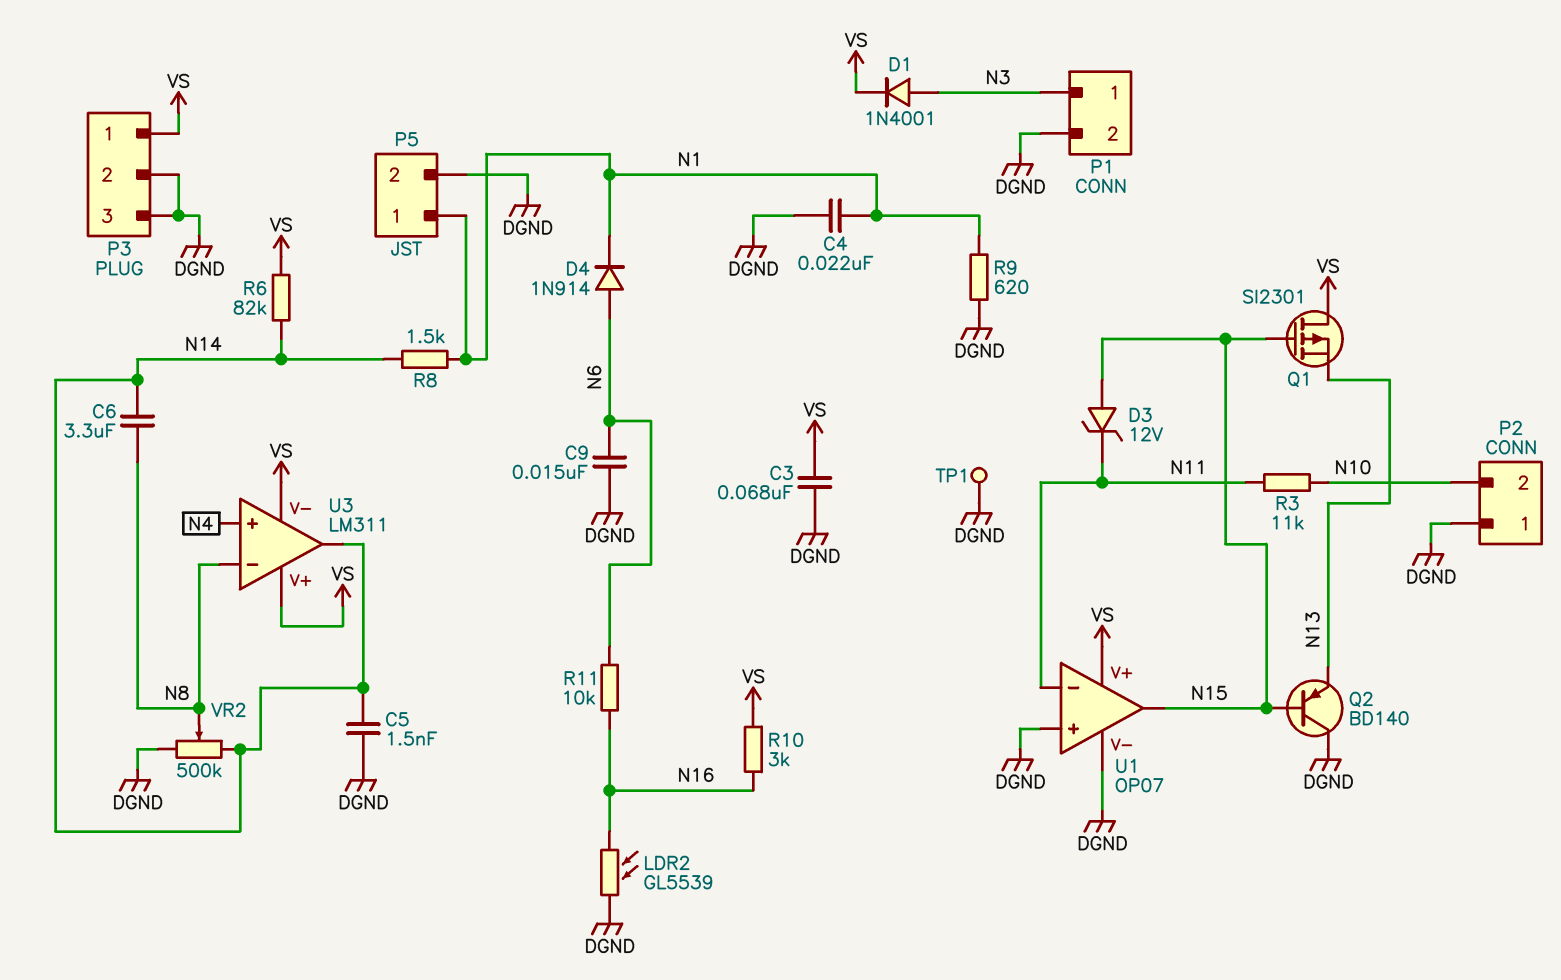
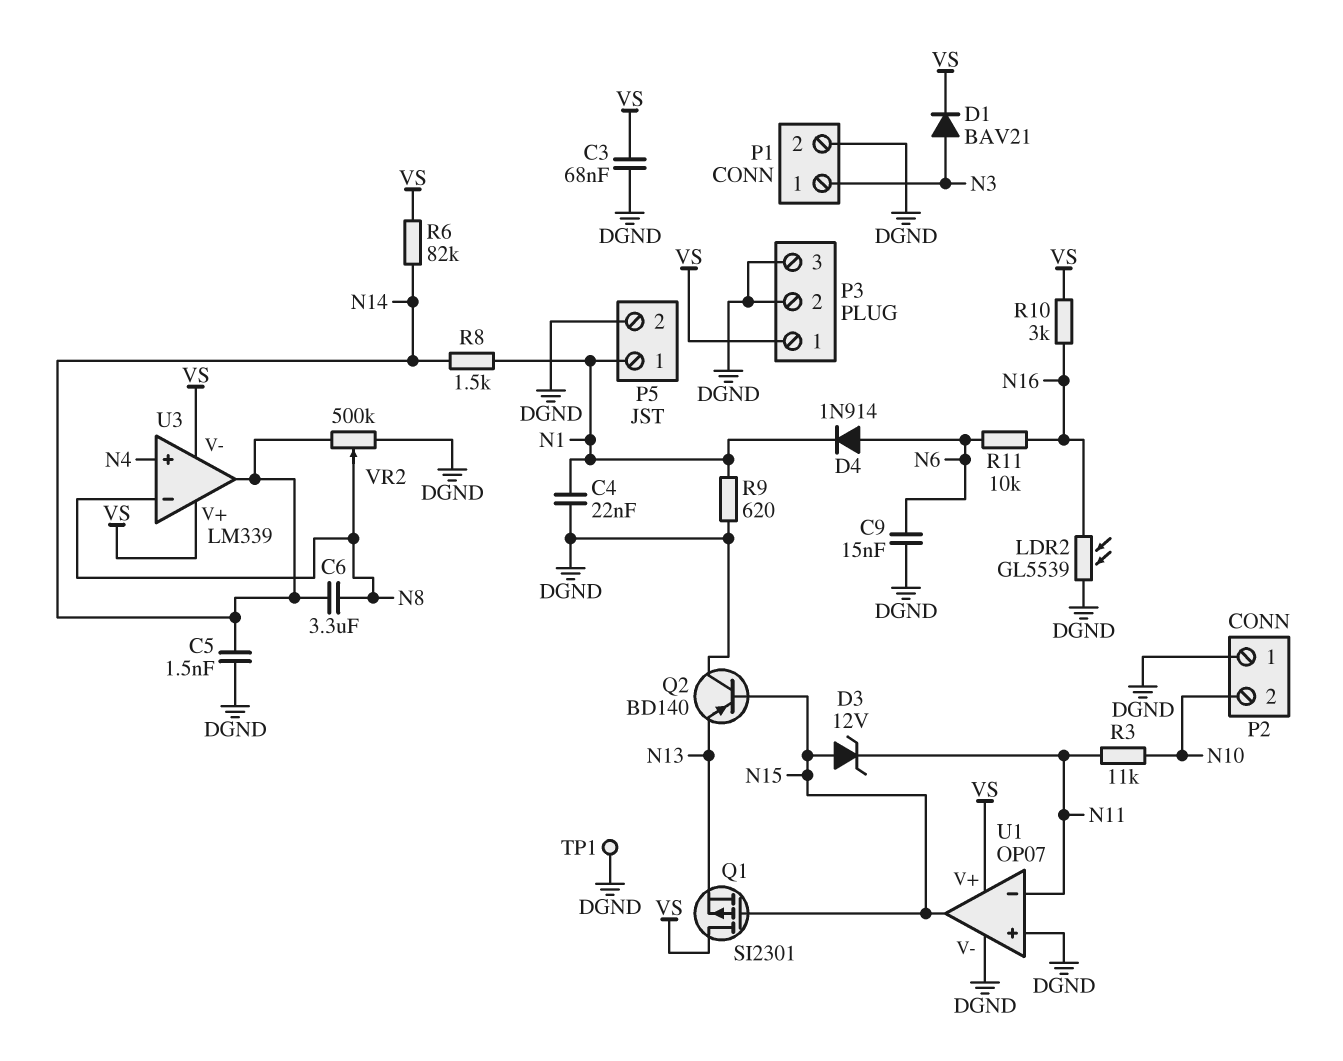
D1: diode 1N4001 (A N3, K VS) -> diode BAV21 (A N3, K VS)
U3: LM311 -> LM339

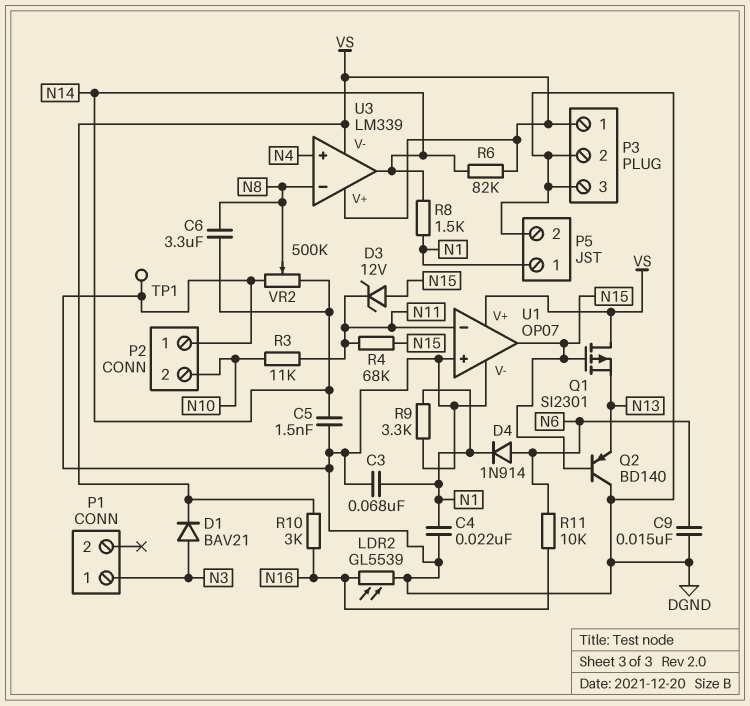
C3: 68nF (DGND, VS) -> 68nF (DGND, N1)
P1 pin 2: DGND -> none
R4: none -> 68k (N11, N15)
R9: 620 (DGND, N1) -> 3.3k (DGND, N1)

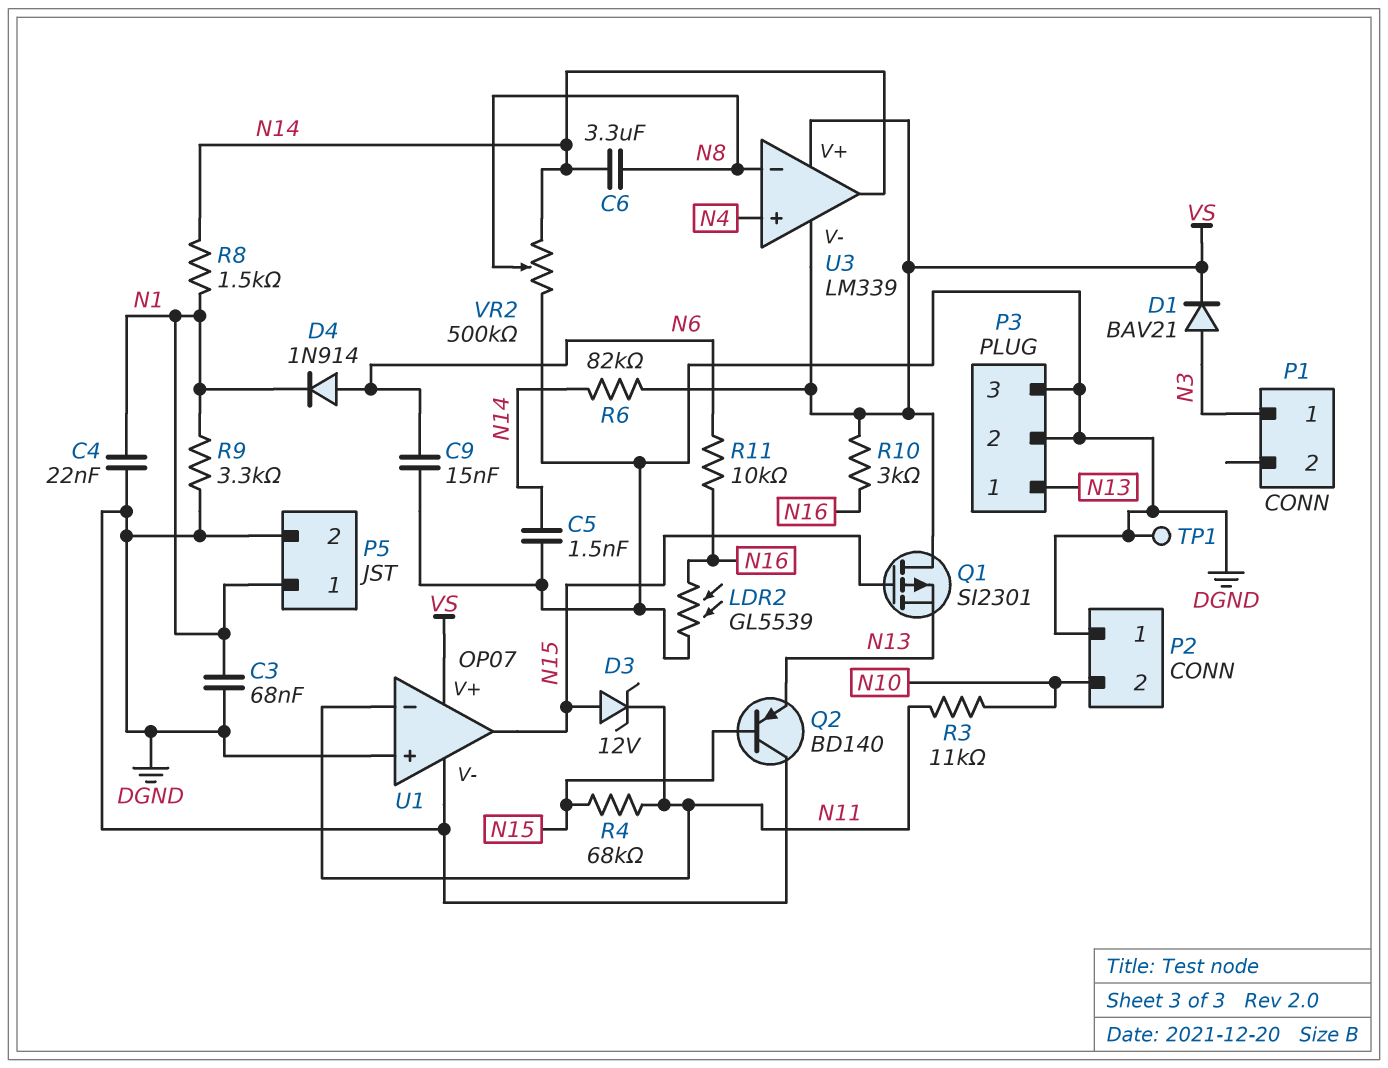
P3 pin 1: VS -> N13

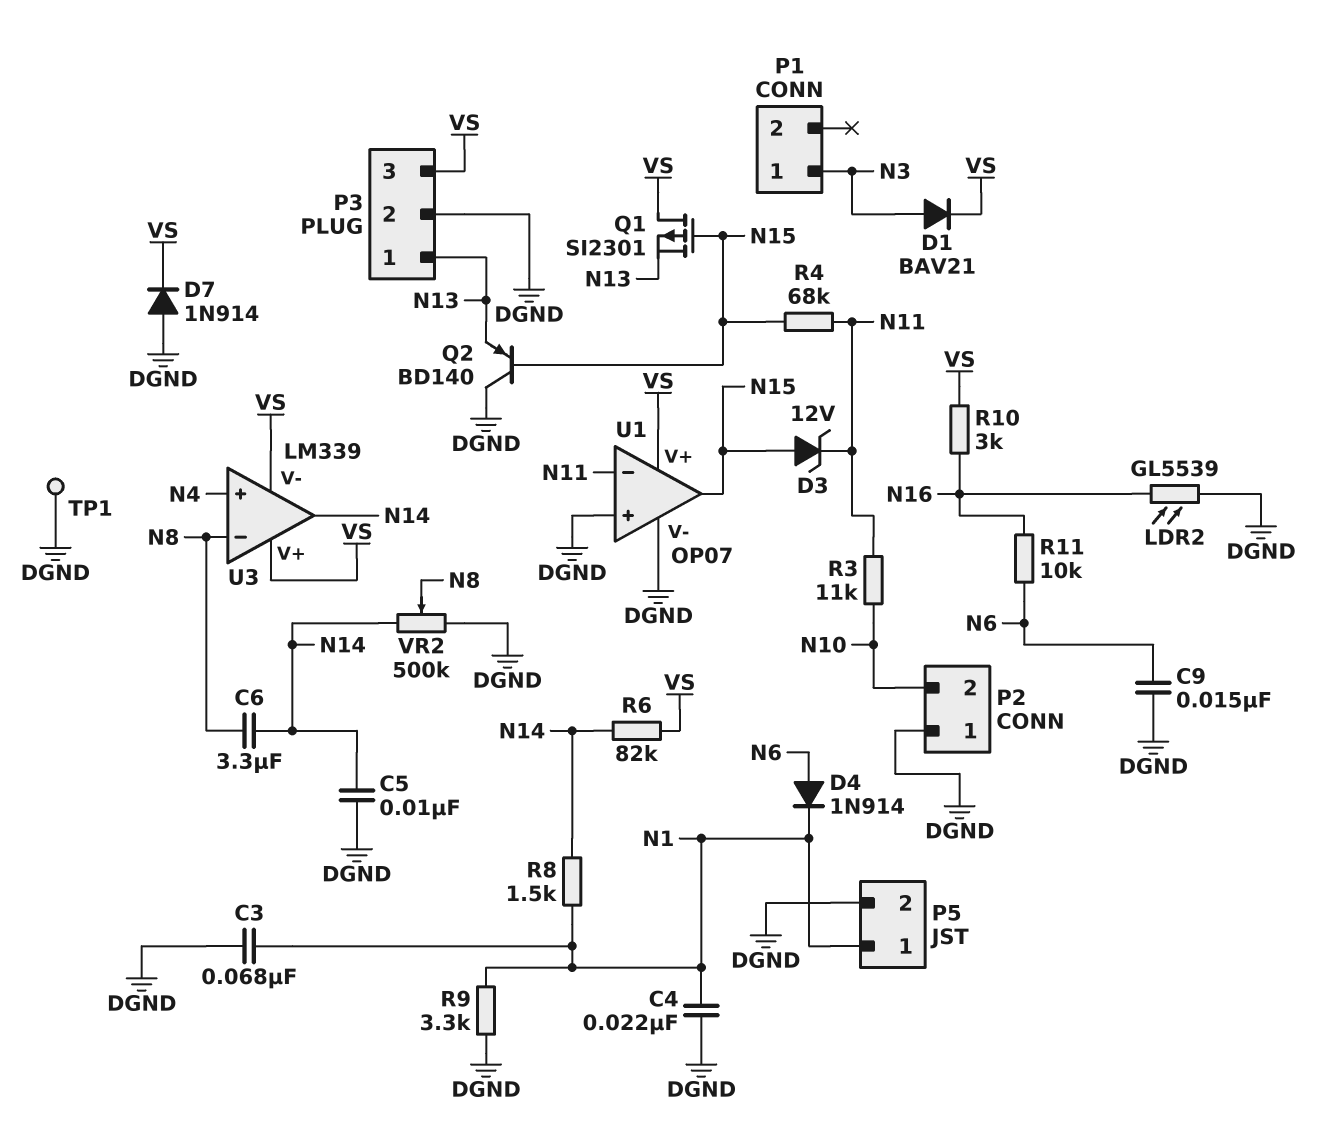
C5: 1.5nF (DGND, N14) -> 10nF (DGND, N14)
D7: none -> diode 1N914 (A DGND, K VS)
P3 pin 3: DGND -> VS

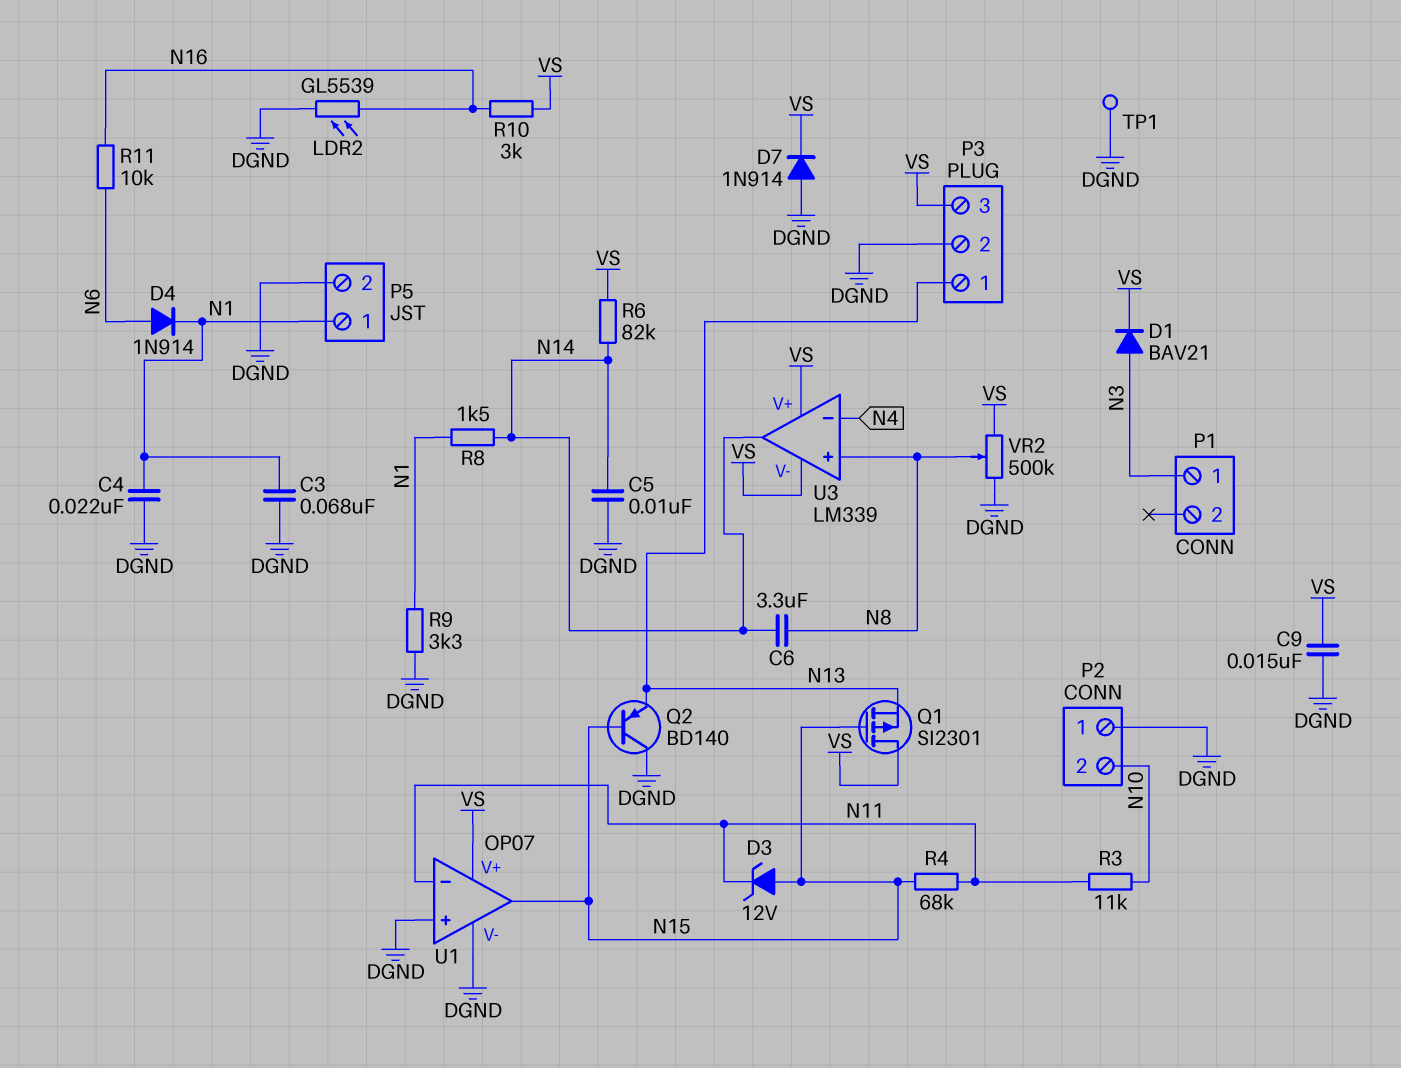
C9: 15nF (DGND, N6) -> 15nF (DGND, VS)
U3 pin in+: N4 -> N8
U3 pin in-: N8 -> N4
VR2: 500k (DGND, N14, wiper N8) -> 500k (DGND, VS, wiper N8)

